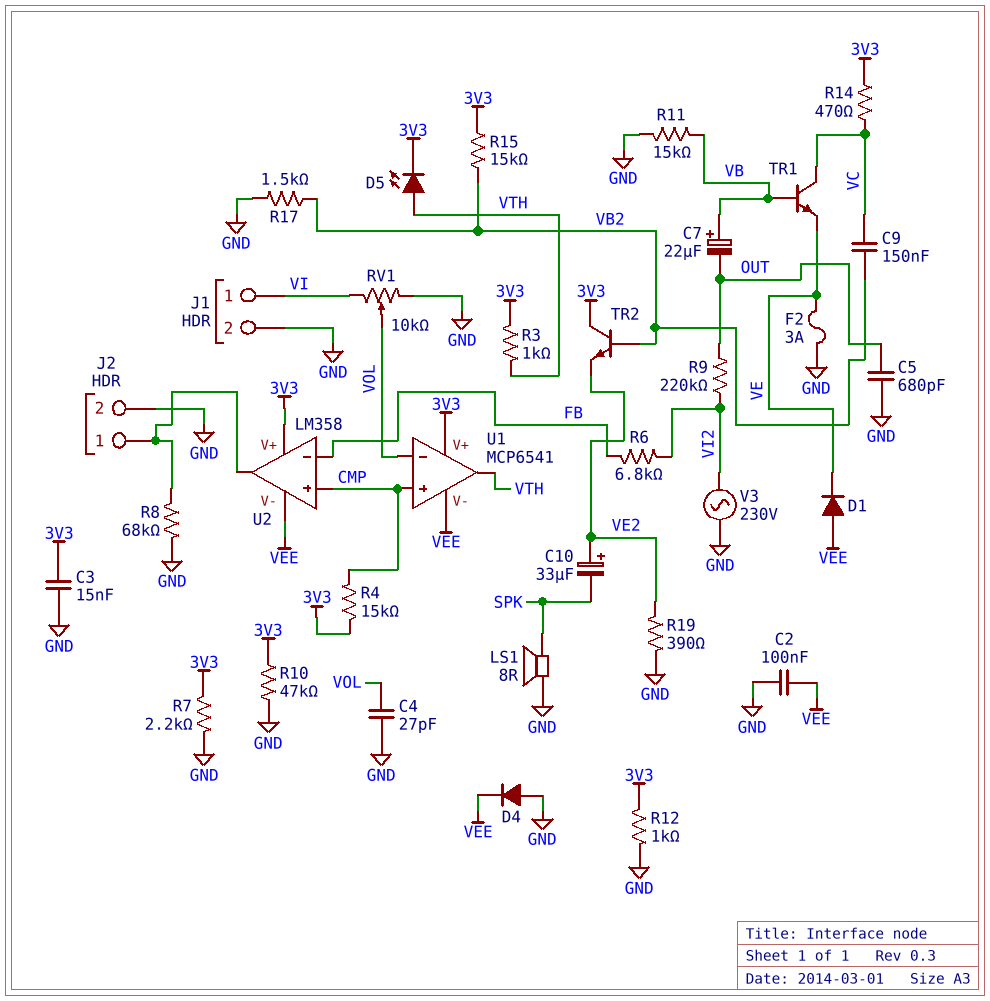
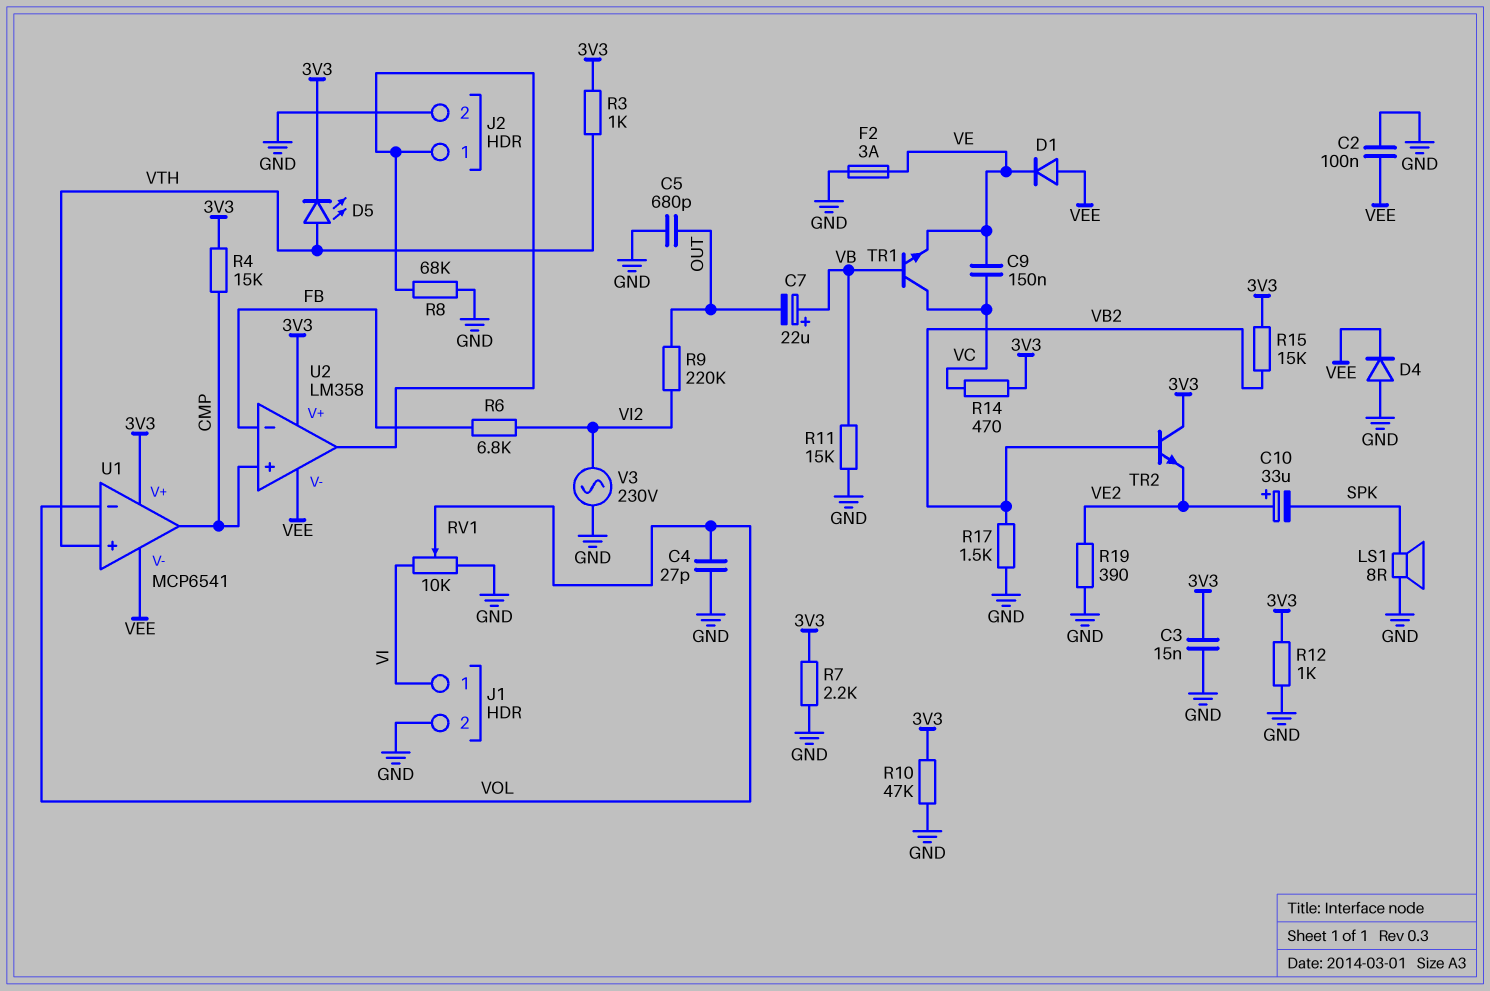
C9: 150nF (VB2, VC) -> 150nF (VC, VE)
U1 pin in+: CMP -> VTH
U1 pin out: VTH -> CMP

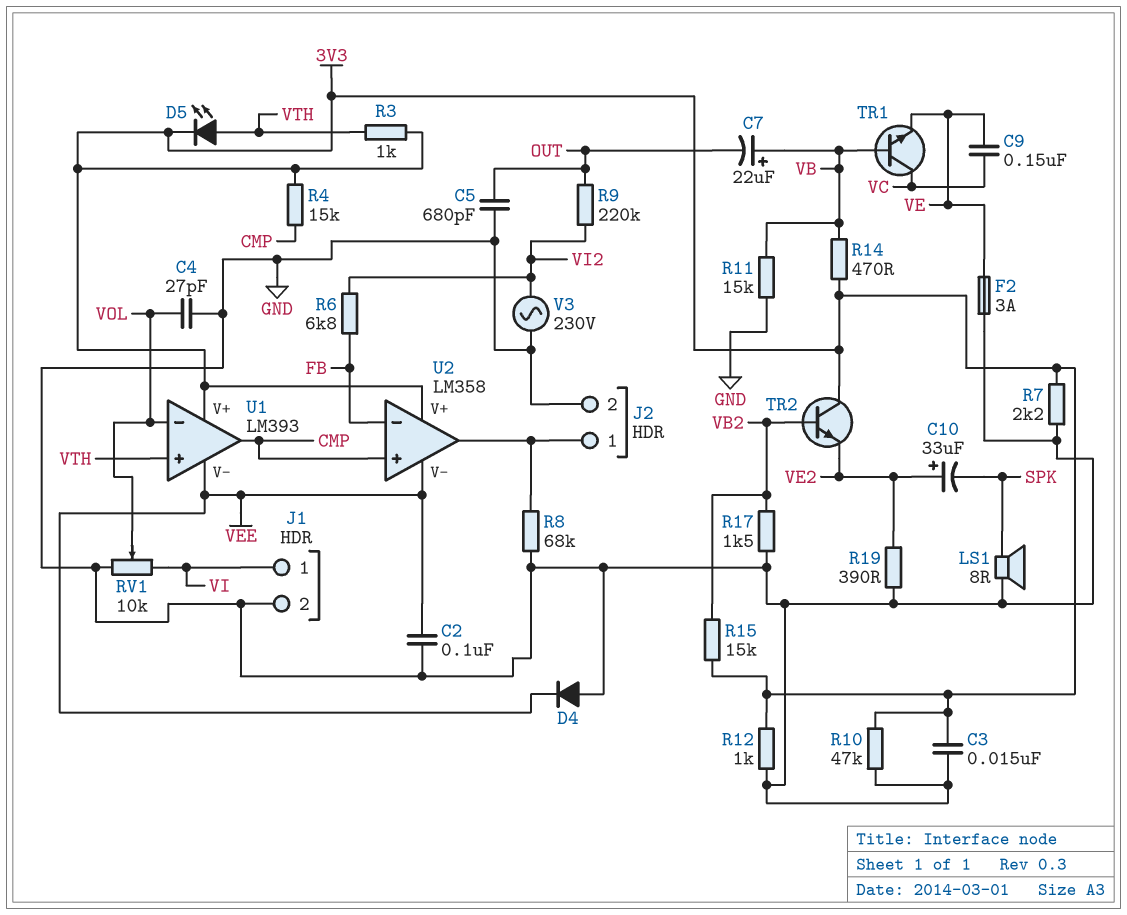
D1: diode (A VEE, K VE) -> none
R14: 470 (3V3, VC) -> 470 (3V3, VB)
U1: MCP6541 -> LM393

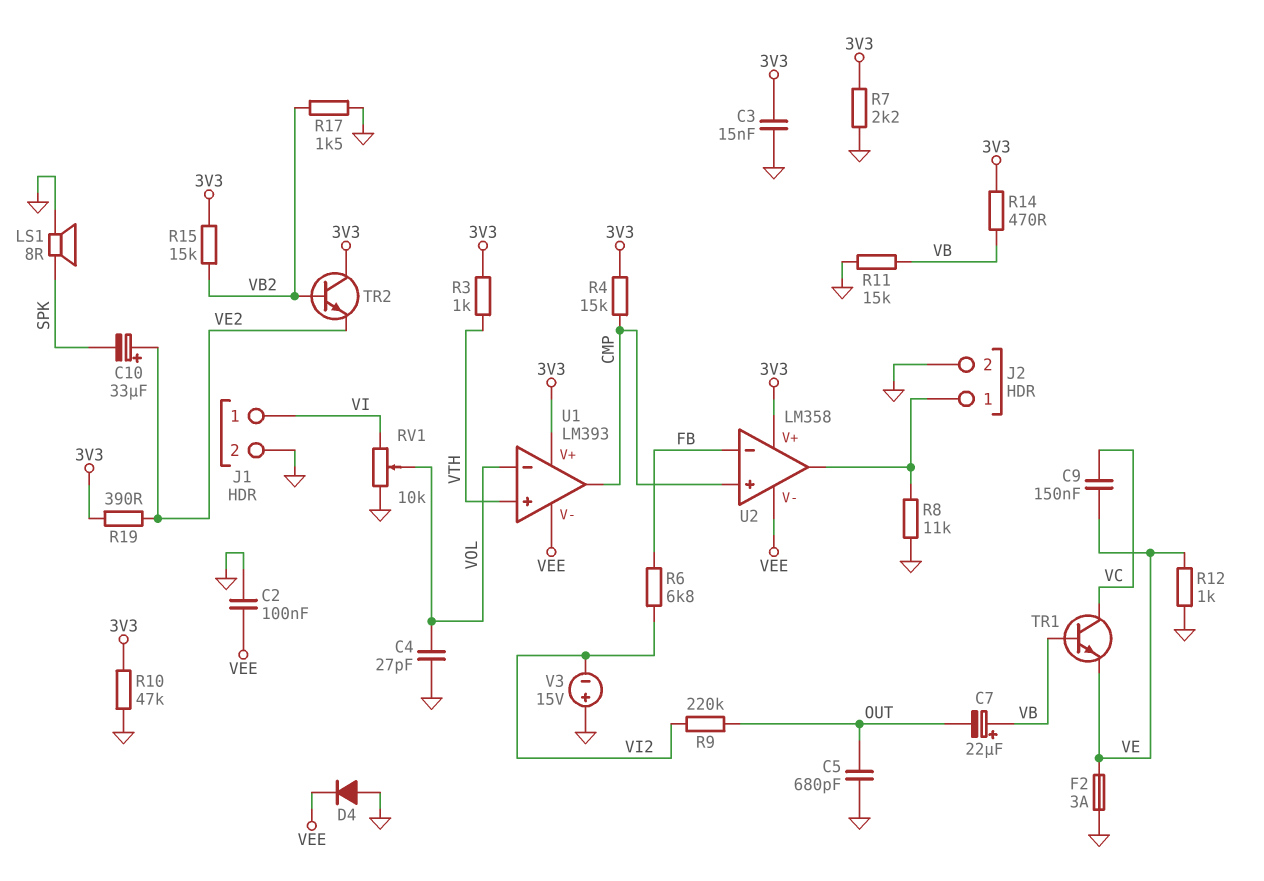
D5: LED (A VTH, K 3V3) -> none
R8: 68k (GND, J2/1) -> 11k (GND, J2/1)
R12: 1k (3V3, GND) -> 1k (GND, VE)
R19: 390 (GND, VE2) -> 390 (3V3, VE2)
V3: AC 230V (GND, VI2) -> 15V (plus GND, minus VI2)

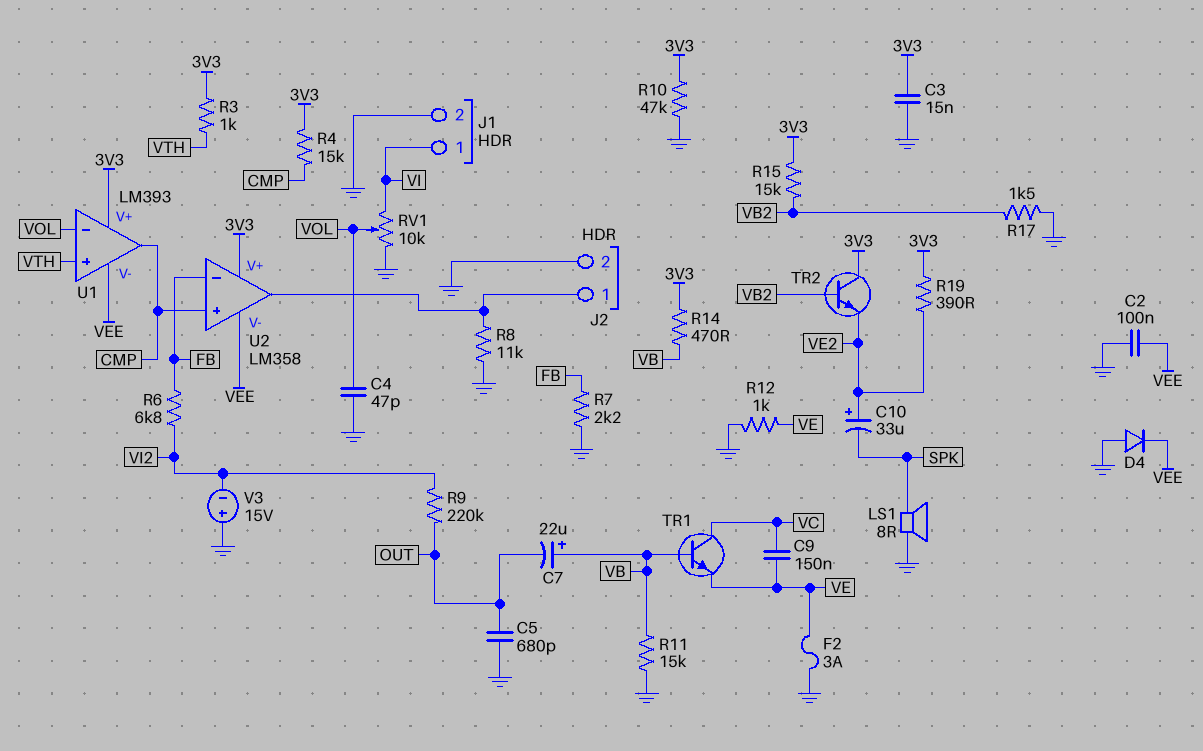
C4: 27pF (GND, VOL) -> 47pF (GND, VOL)
R7: 2.2k (3V3, GND) -> 2.2k (FB, GND)

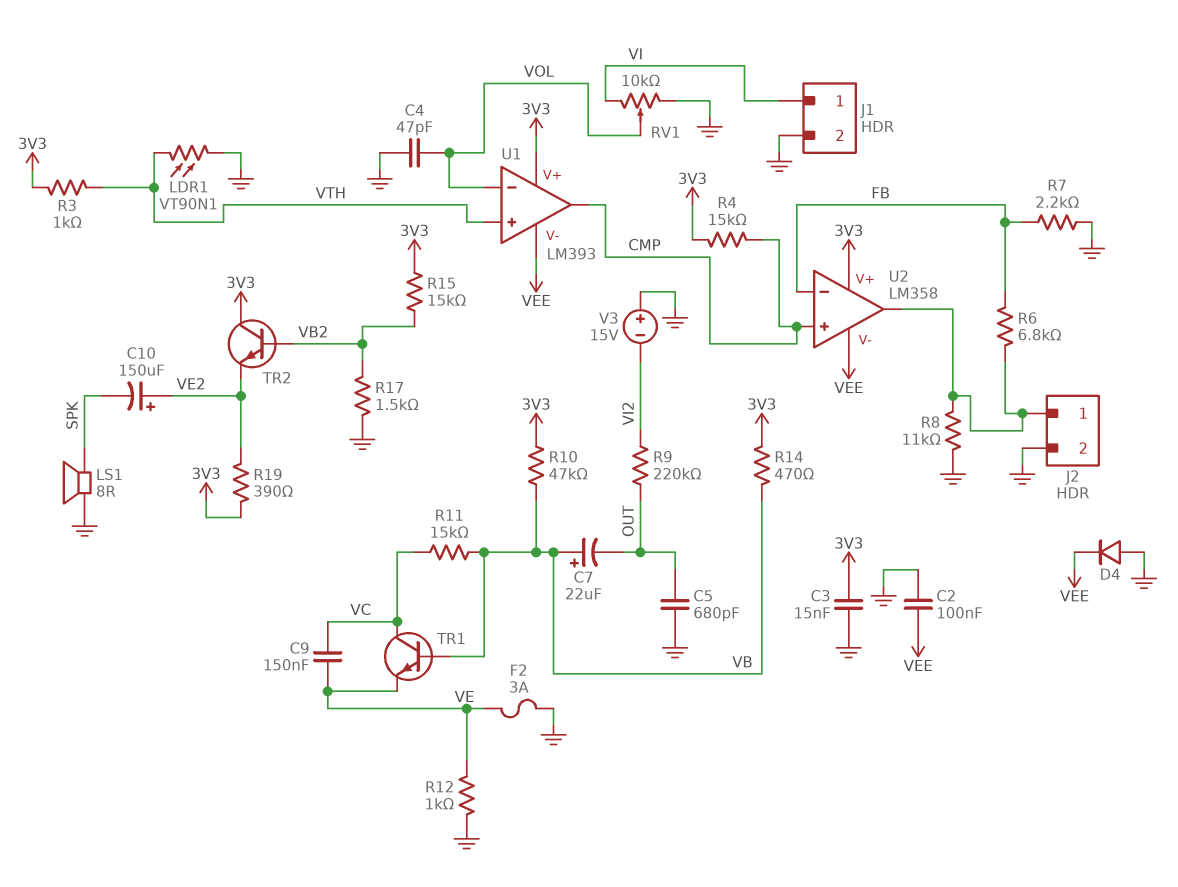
C10: 33uF (plus VE2, minus SPK) -> 150uF (plus VE2, minus SPK)
LDR1: none -> VT90N1 (GND, VTH)
R6: 6.8k (FB, VI2) -> 6.8k (FB, J2/1)
R10: 47k (3V3, GND) -> 47k (3V3, VB)
R11: 15k (GND, VB) -> 15k (VB, VC)

